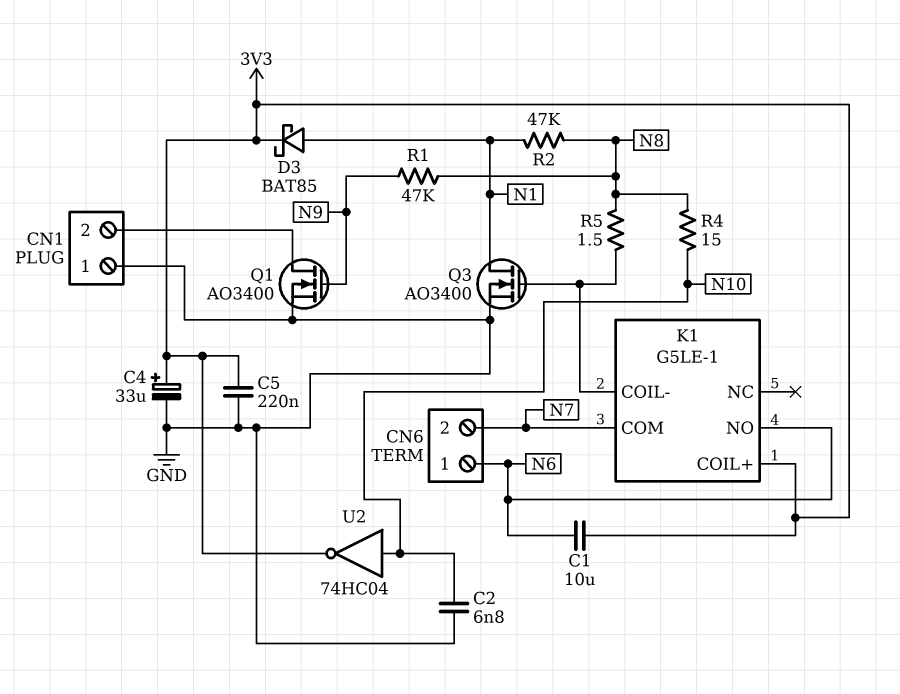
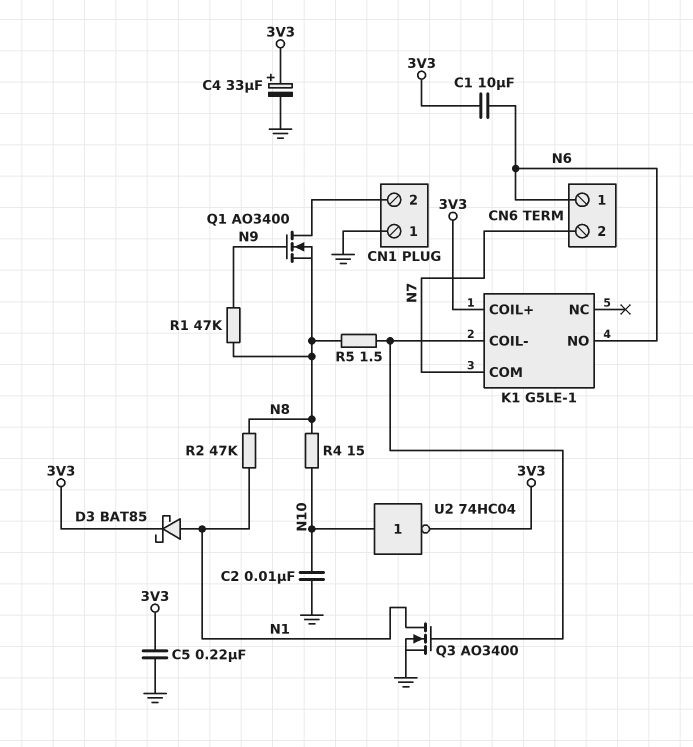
C2: 6.8nF (GND, N10) -> 10nF (GND, N10)
Q1: NMOS AO3400 (G N9, D CN1/2, S GND) -> NMOS AO3400 (G N9, D CN1/2, S N8)

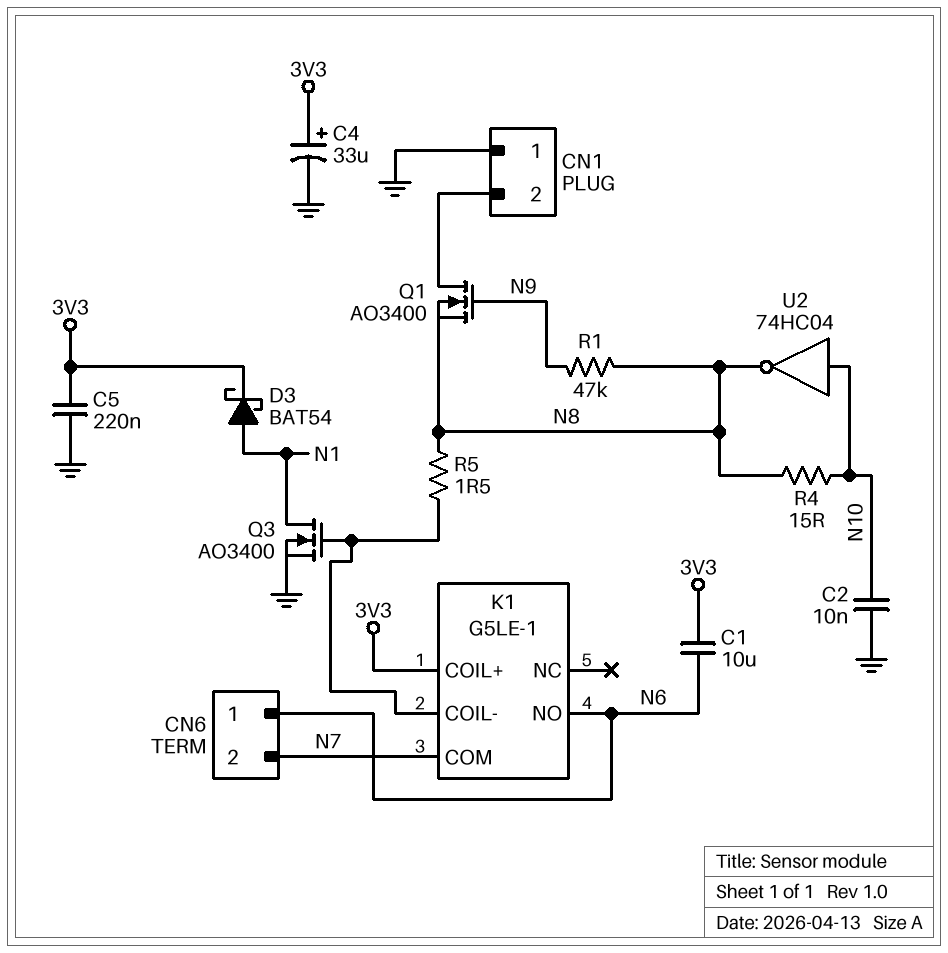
D3: schottky BAT85 (A N1, K 3V3) -> schottky BAT54 (A N1, K 3V3)
R2: 47k (N1, N8) -> none
U2: NOT 74HC04 (in N10, out 3V3) -> NOT 74HC04 (in N10, out N8)

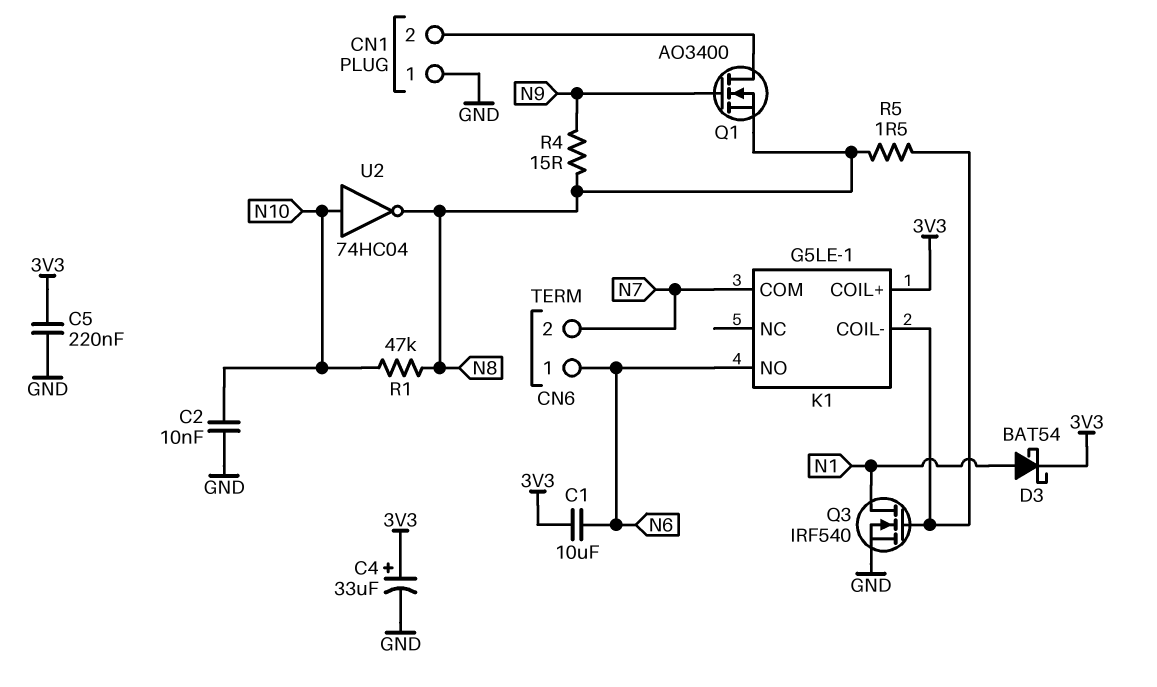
Q3: NMOS AO3400 (G K1/COIL-, D N1, S GND) -> NMOS IRF540 (G K1/COIL-, D N1, S GND)
R1: 47k (N8, N9) -> 47k (N8, N10)
R4: 15 (N8, N10) -> 15 (N8, N9)

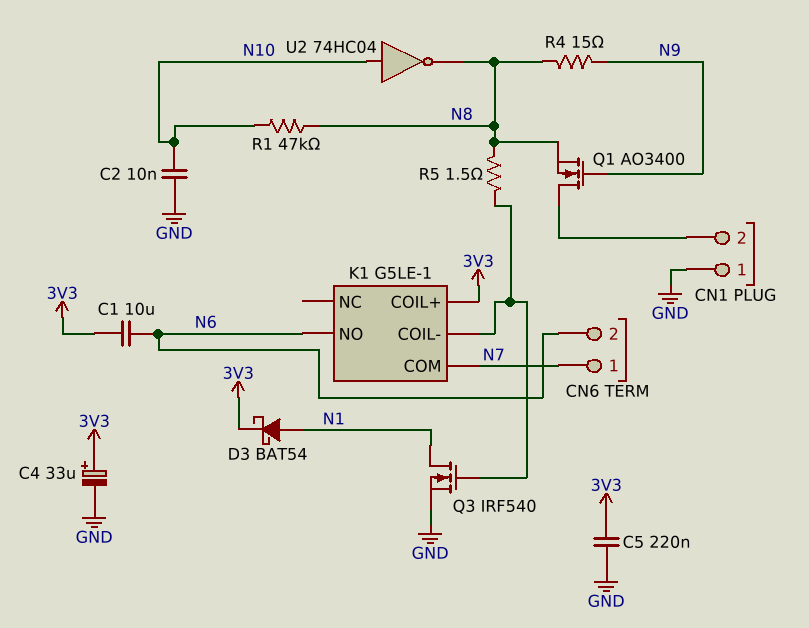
CN6 pin 1: N6 -> N7
CN6 pin 2: N7 -> N6

